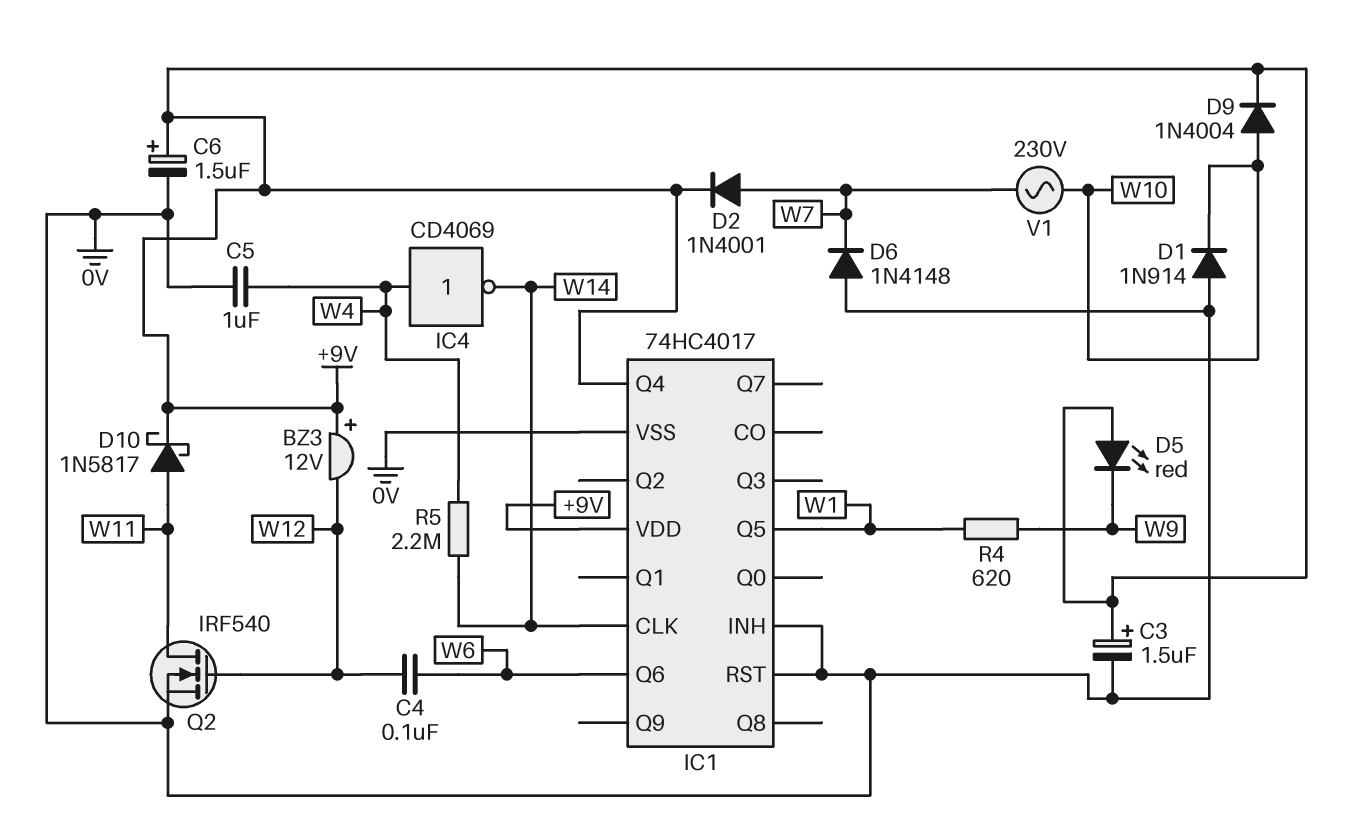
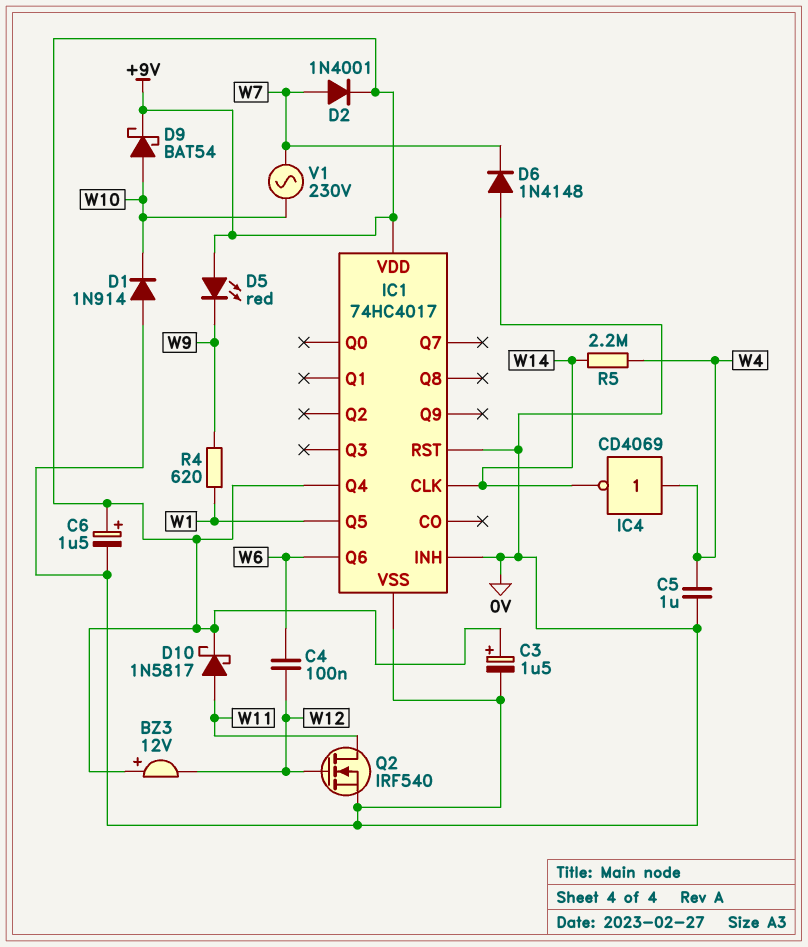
D9: diode 1N4004 (A W10, K +9V) -> schottky BAT54 (A W10, K +9V)

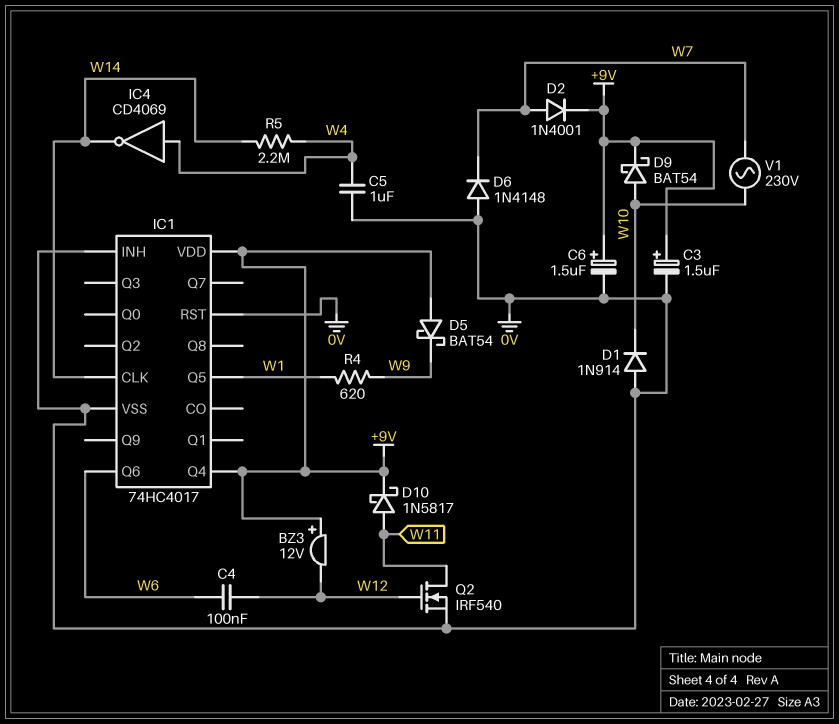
D5: LED red (A +9V, K W9) -> schottky BAT54 (A +9V, K W9)

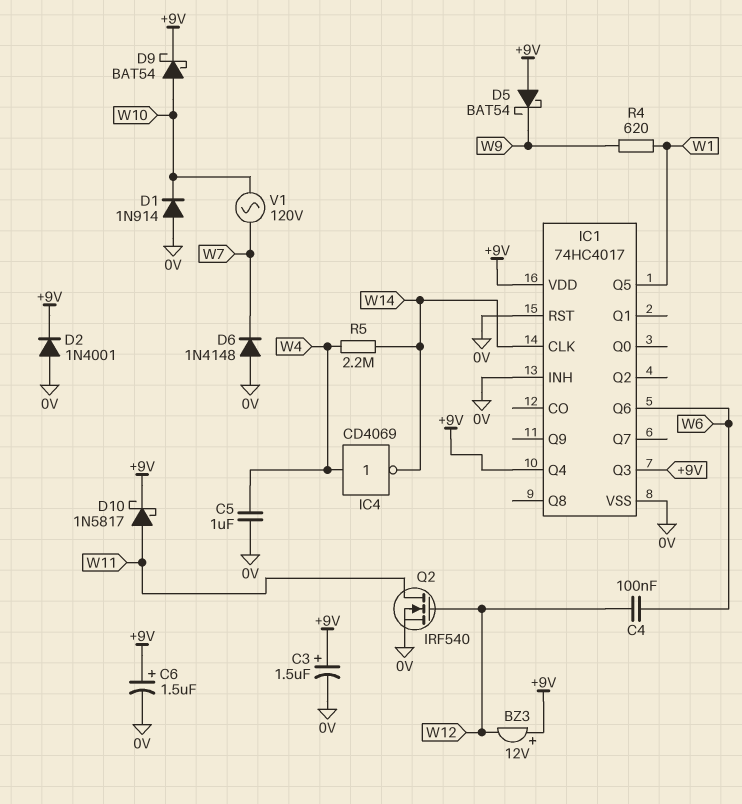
D2: diode 1N4001 (A W7, K +9V) -> diode 1N4001 (A 0V, K +9V)
IC1 pin Q3: none -> +9V
V1: AC 230V (W7, W10) -> AC 120V (W7, W10)

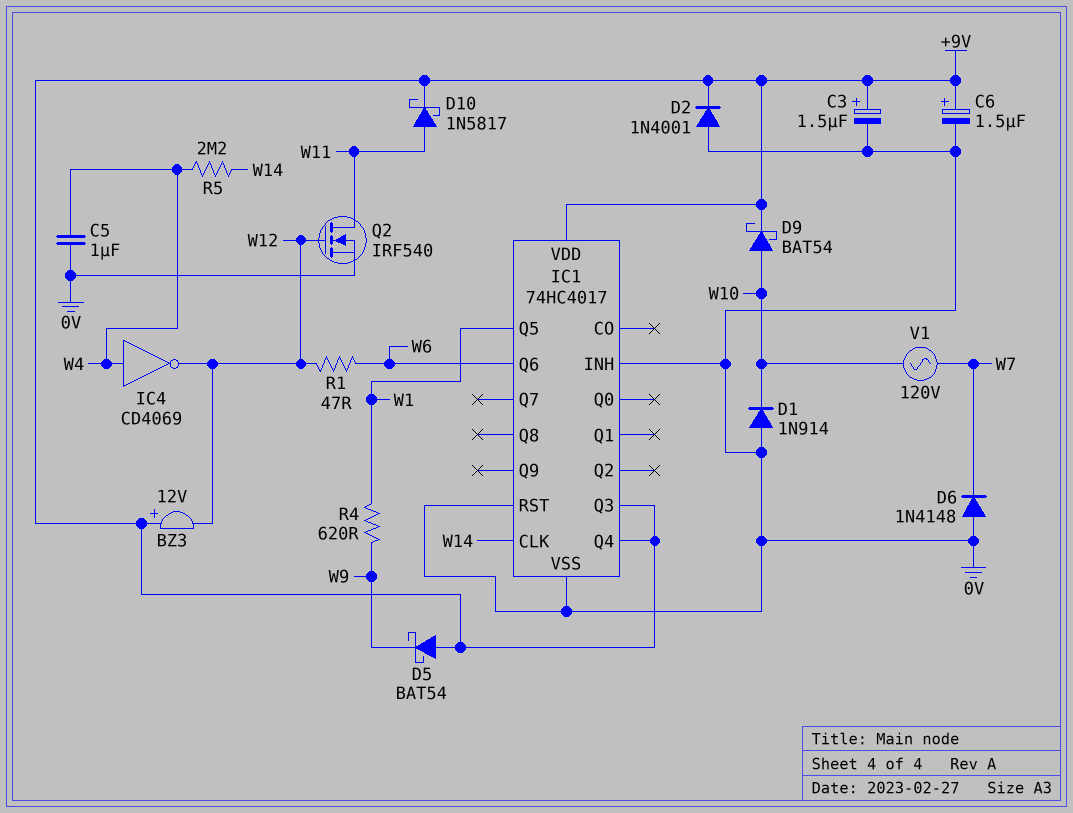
C4: 100nF (W6, W12) -> none
IC4: NOT CD4069 (in W4, out W14) -> NOT CD4069 (in W4, out W12)
R1: none -> 47 (W6, W12)

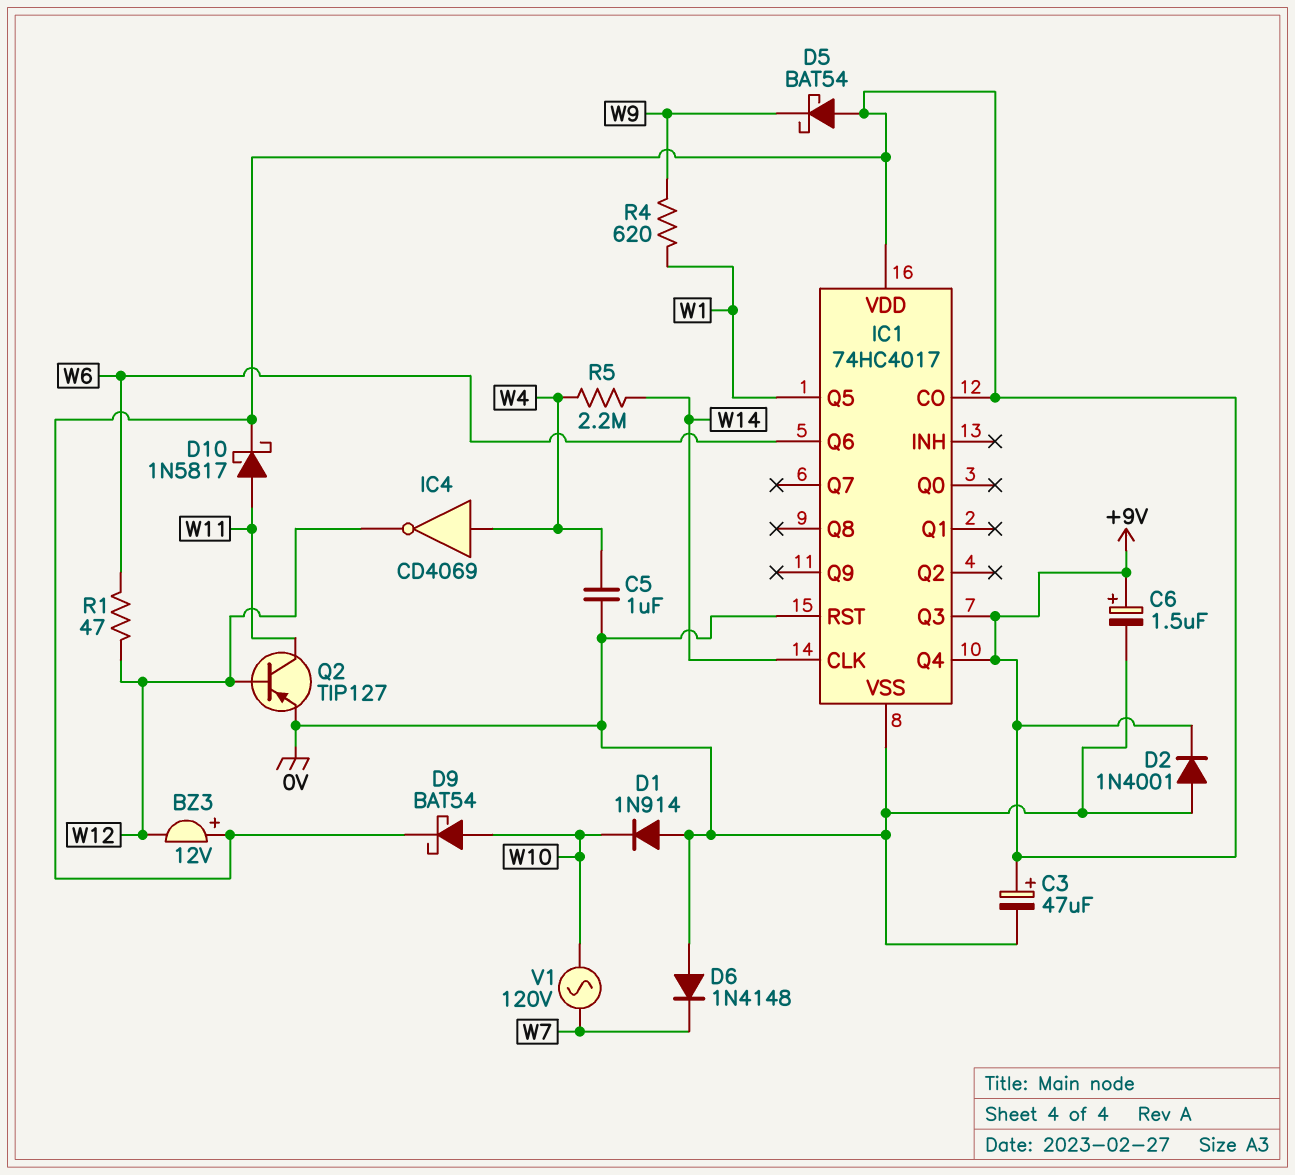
C3: 1.5uF (plus +9V, minus 0V) -> 47uF (plus +9V, minus 0V)
IC1 pin CO: none -> +9V
IC1 pin INH: 0V -> none
Q2: NMOS IRF540 (G W12, D W11, S 0V) -> PNP TIP127 (B W12, C W11, E 0V)

